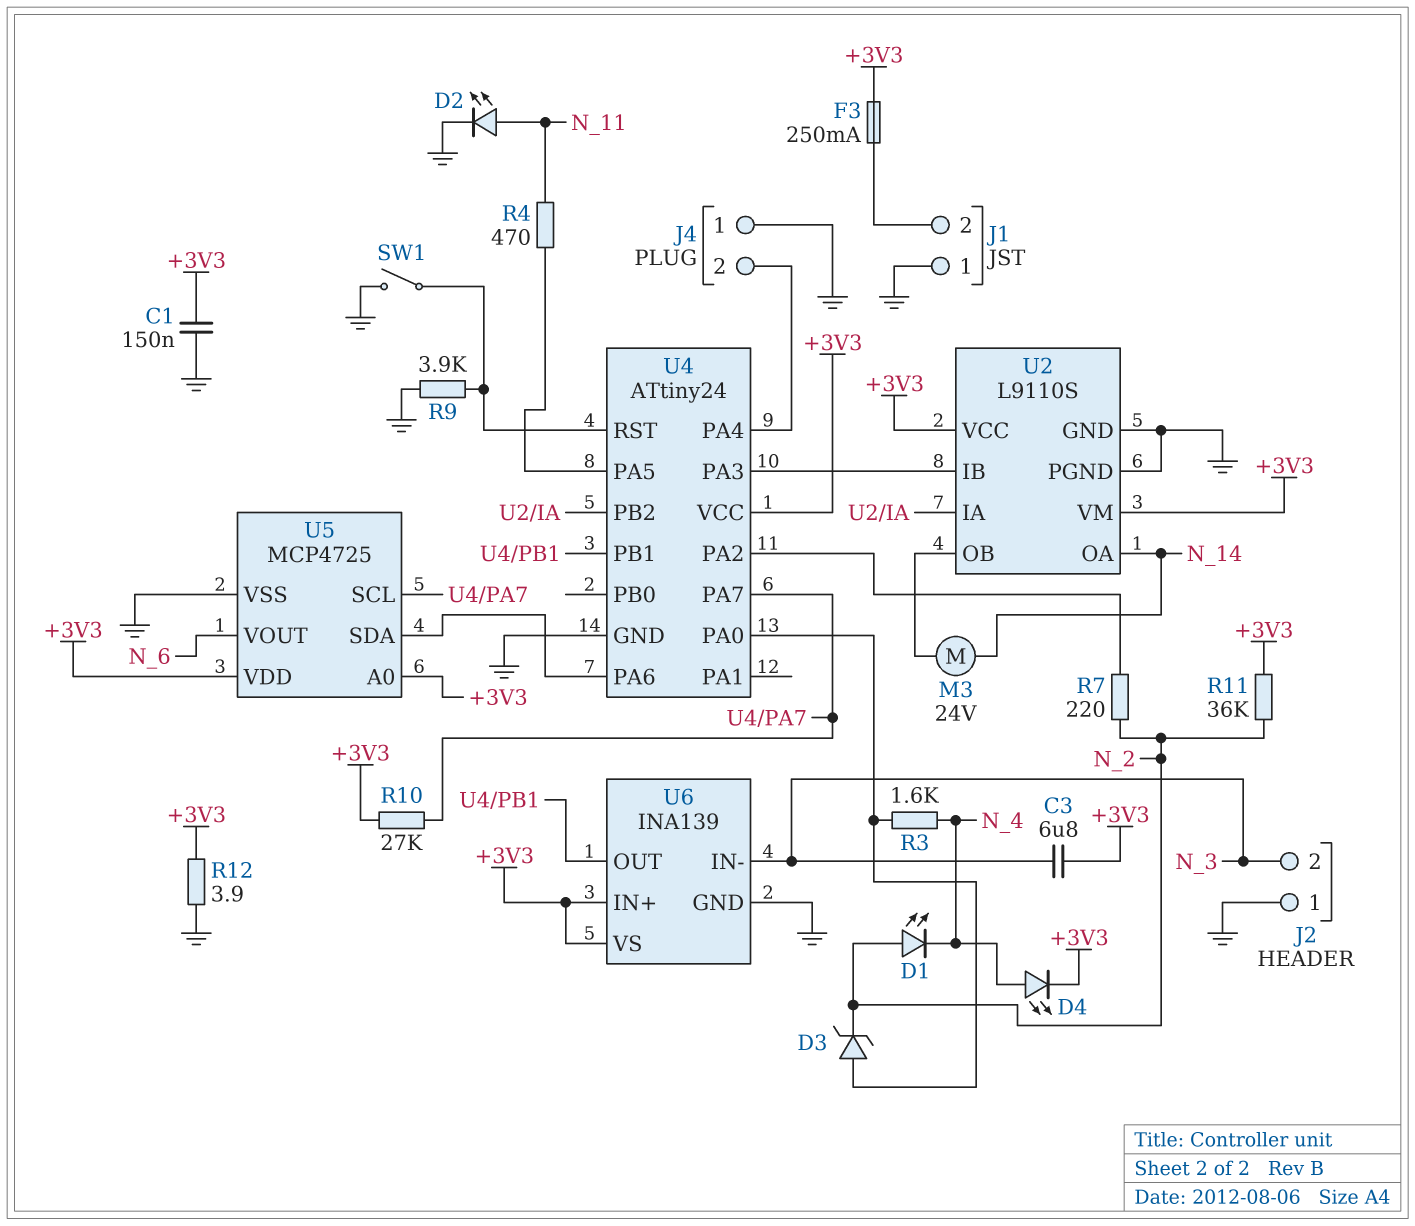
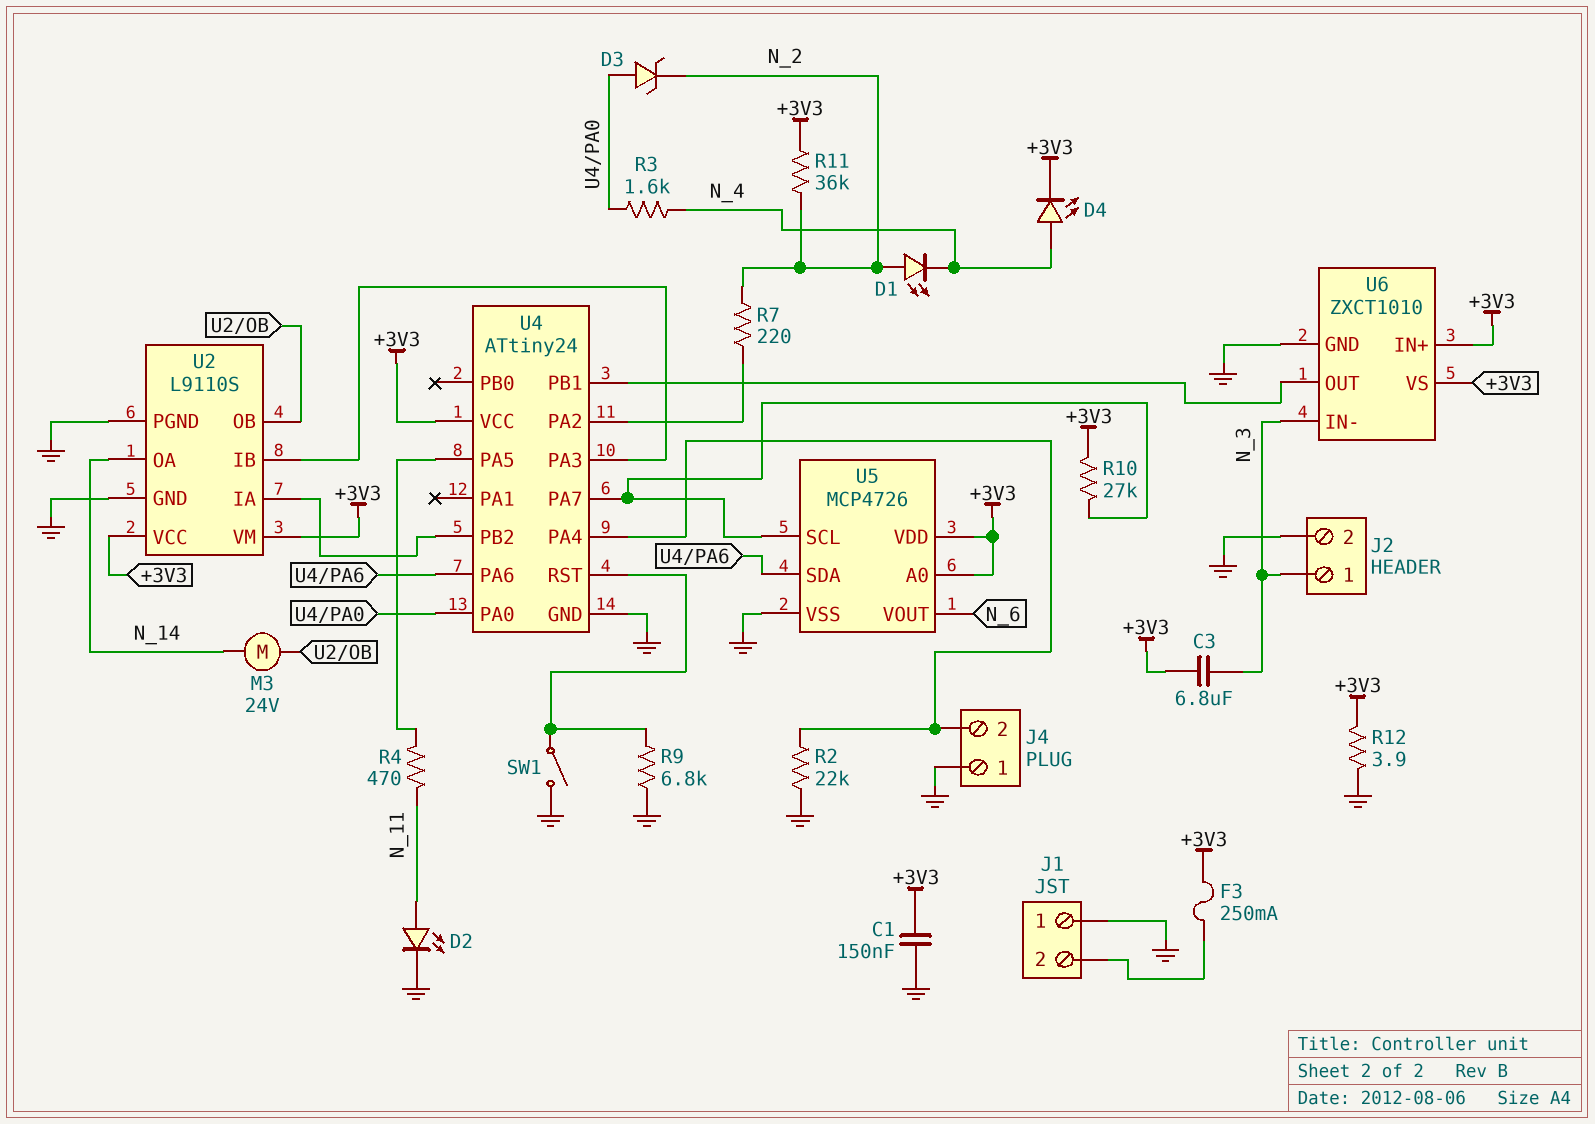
J2 pin 1: GND -> N_3
J2 pin 2: N_3 -> GND
R2: none -> 22k (GND, J4/2)
R9: 3.9k (GND, U4/RST) -> 6.8k (GND, U4/RST)
U5: MCP4725 -> MCP4726
U6: INA139 -> ZXCT1010

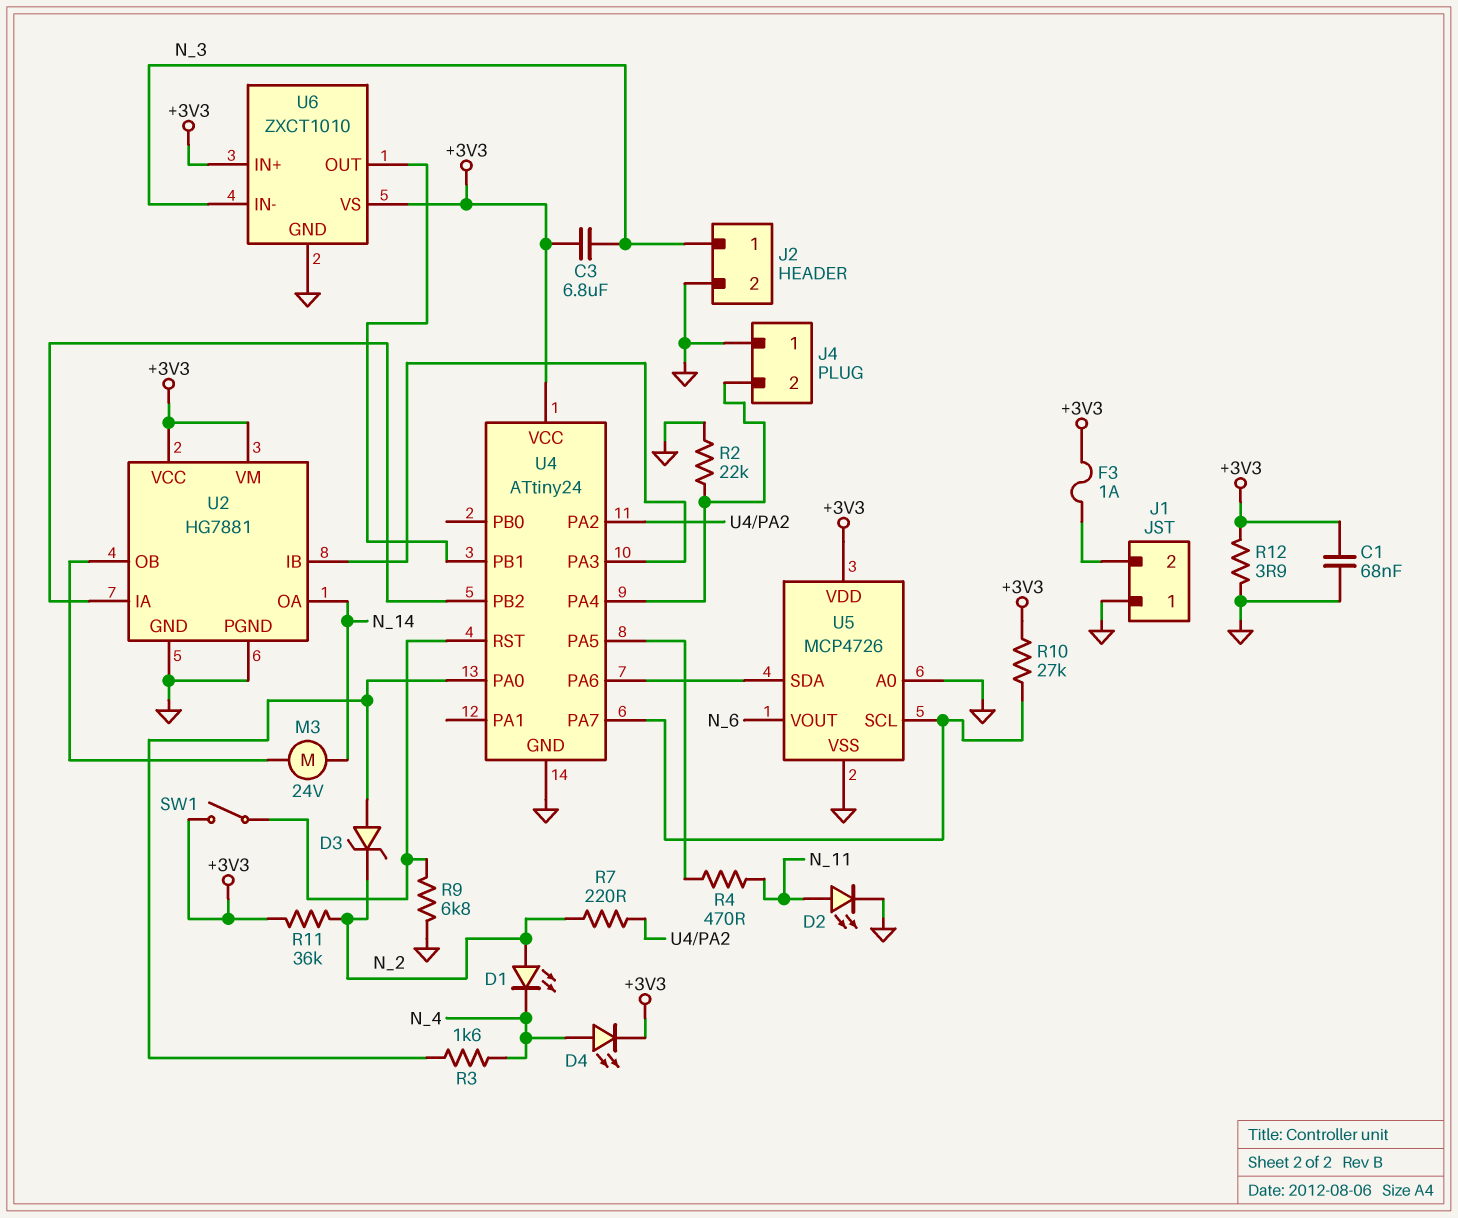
C1: 150nF (+3V3, GND) -> 68nF (+3V3, GND)
F3: 250mA (+3V3, J1/2) -> 1A (+3V3, J1/2)
SW1: switch (GND, U4/RST) -> switch (+3V3, U4/RST)
U2: L9110S -> HG7881
U5 pin A0: +3V3 -> GND

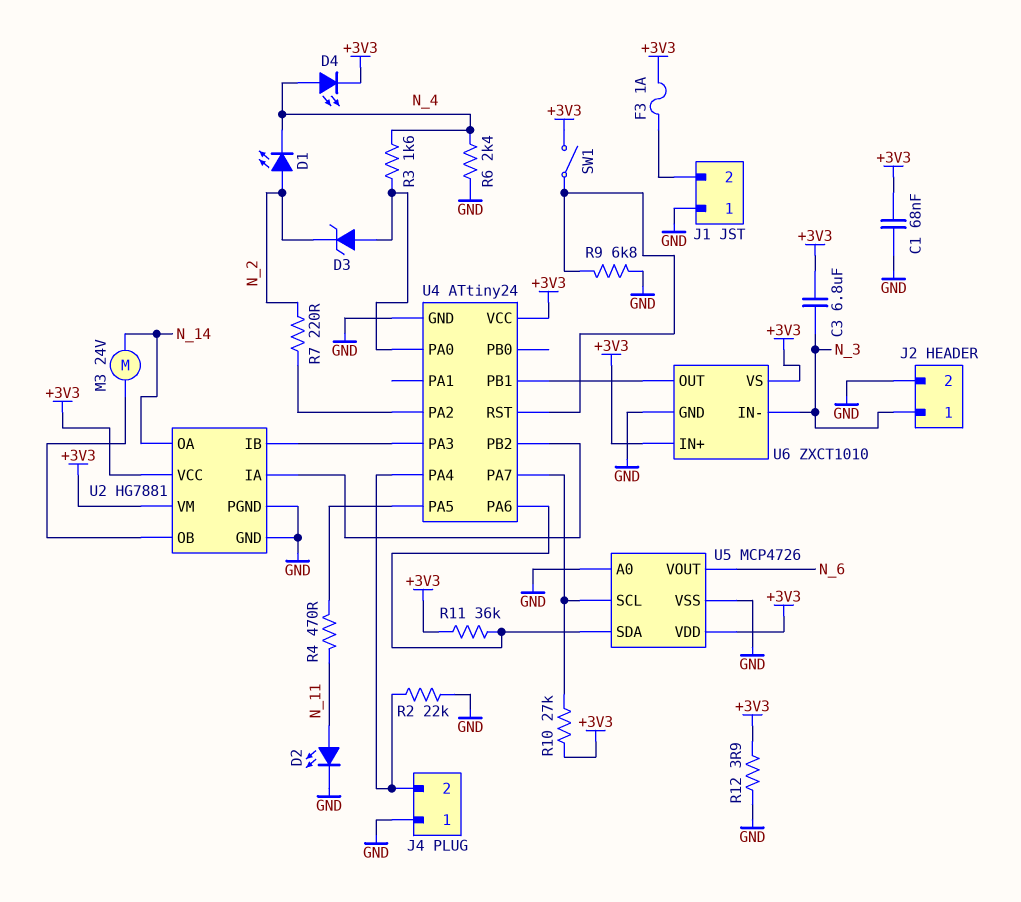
R6: none -> 2.4k (GND, N_4)
R11: 36k (+3V3, N_2) -> 36k (+3V3, U4/PA6)

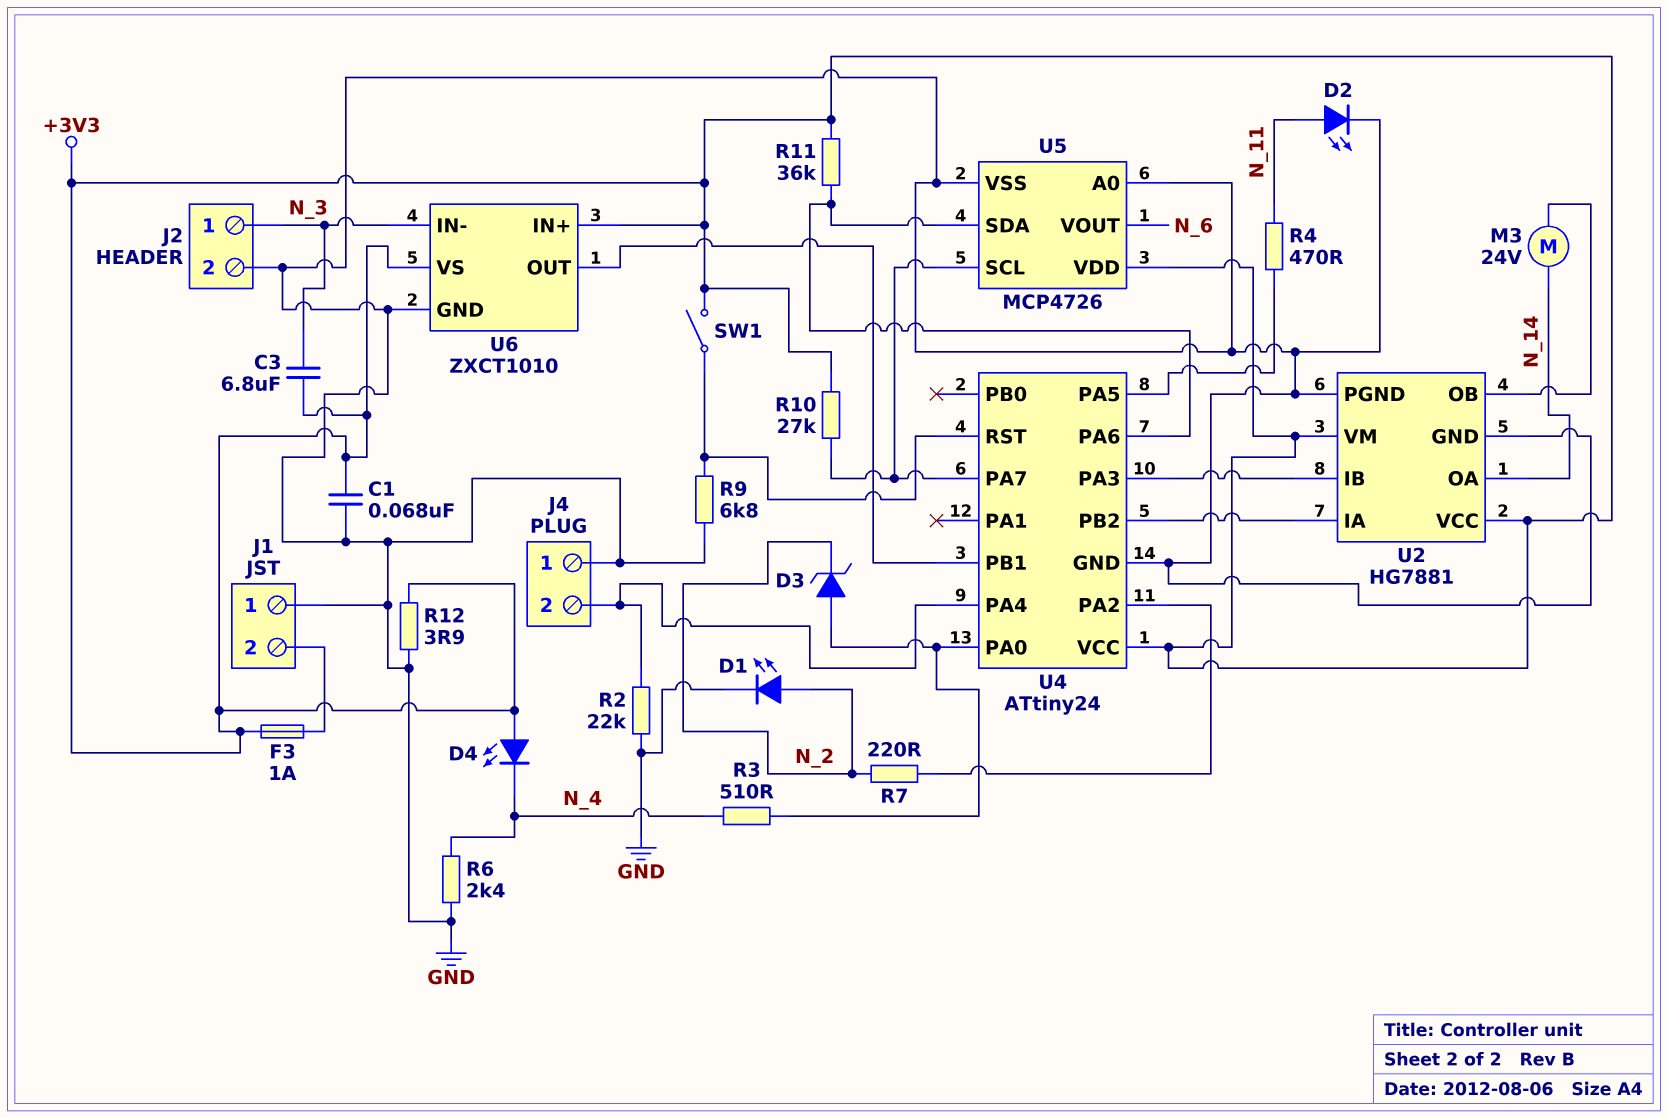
D1: LED (A N_2, K N_4) -> LED (A N_2, K GND)
D4: LED (A N_4, K +3V3) -> LED (A +3V3, K N_4)
R3: 1.6k (N_4, U4/PA0) -> 510 (N_4, U4/PA0)

